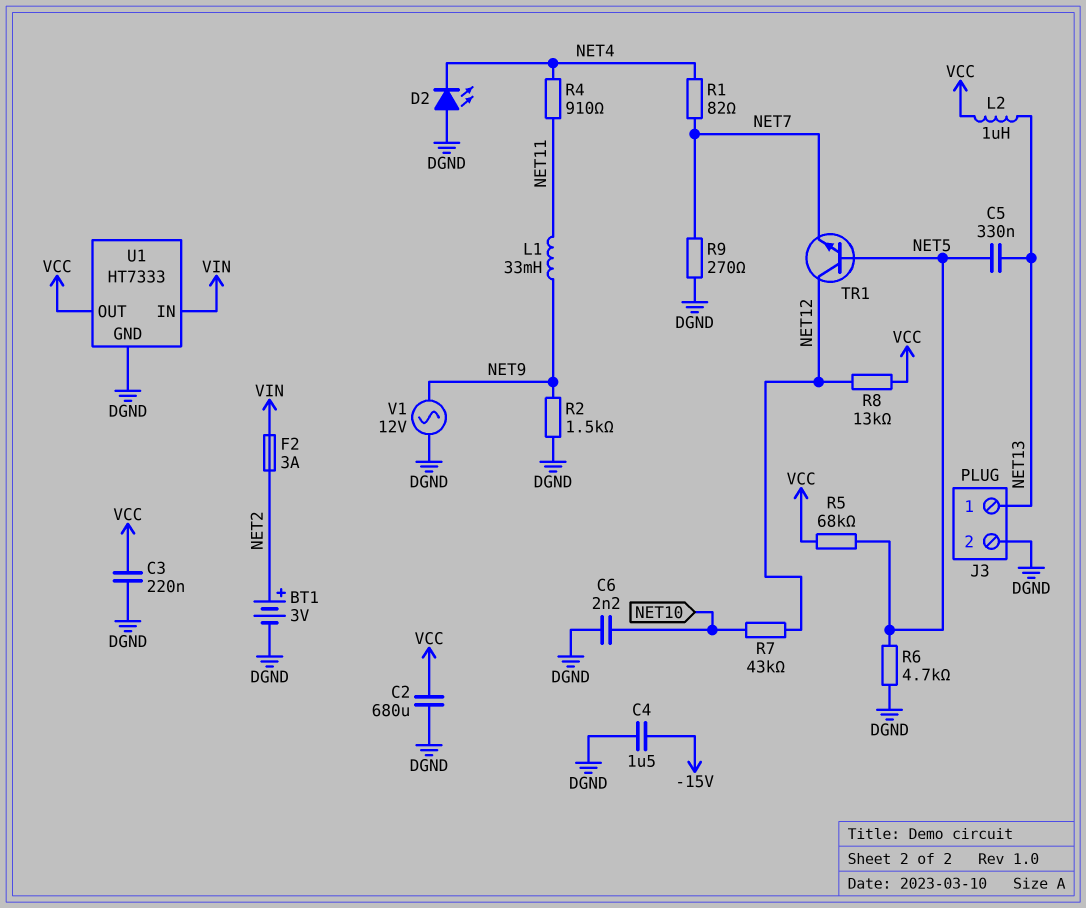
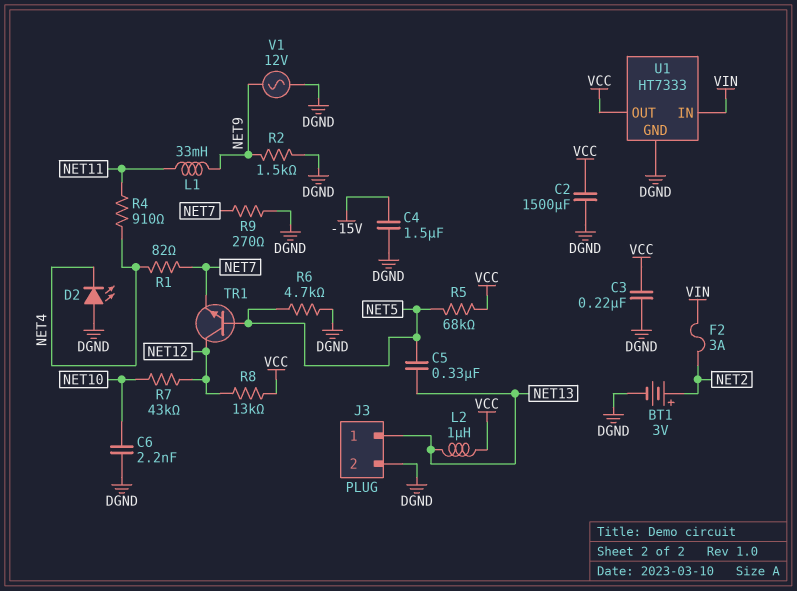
C2: 680uF (DGND, VCC) -> 1500uF (DGND, VCC)

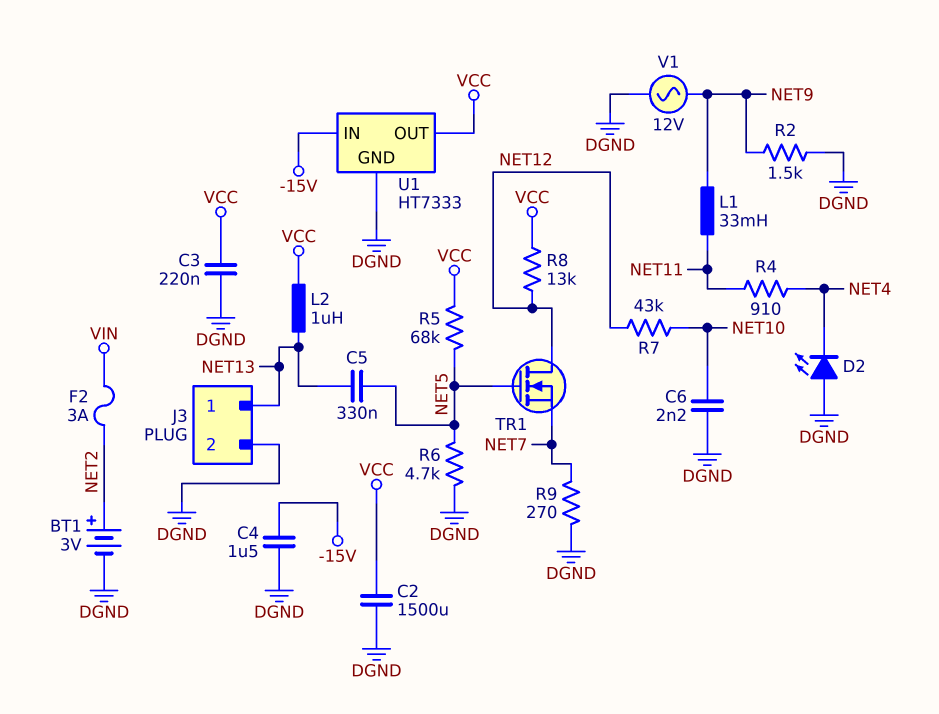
R1: 82 (NET4, NET7) -> none
TR1: NPN (B NET5, C NET12, E NET7) -> NMOS (G NET5, D NET12, S NET7)
U1 pin IN: VIN -> -15V

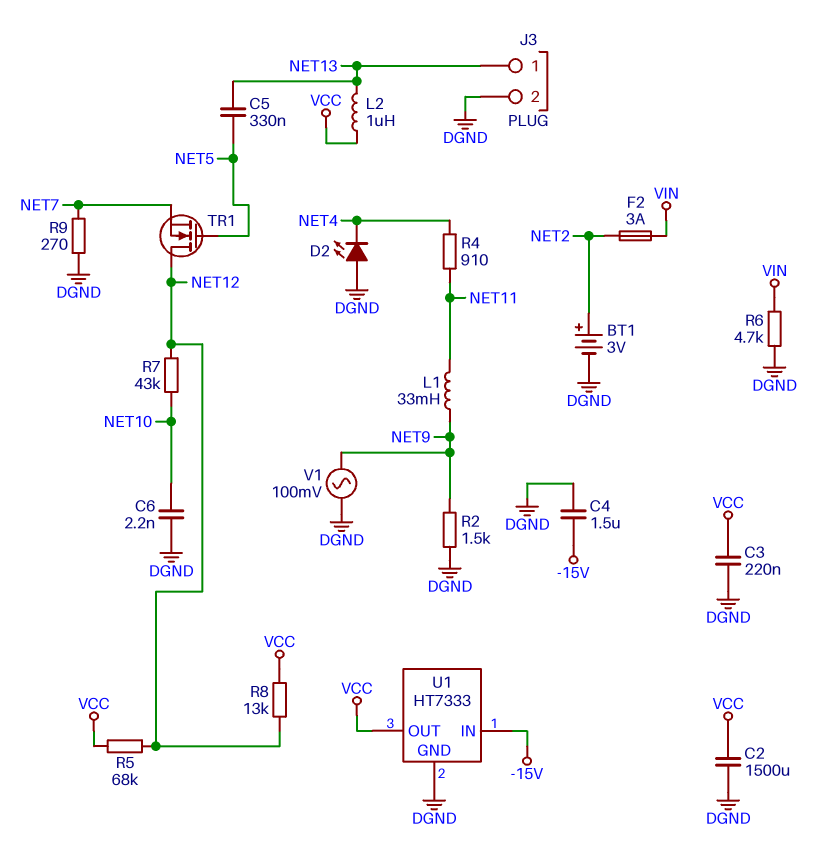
R5: 68k (NET5, VCC) -> 68k (NET12, VCC)
R6: 4.7k (DGND, NET5) -> 4.7k (DGND, VIN)
V1: AC 12V (DGND, NET9) -> AC 100mV (DGND, NET9)

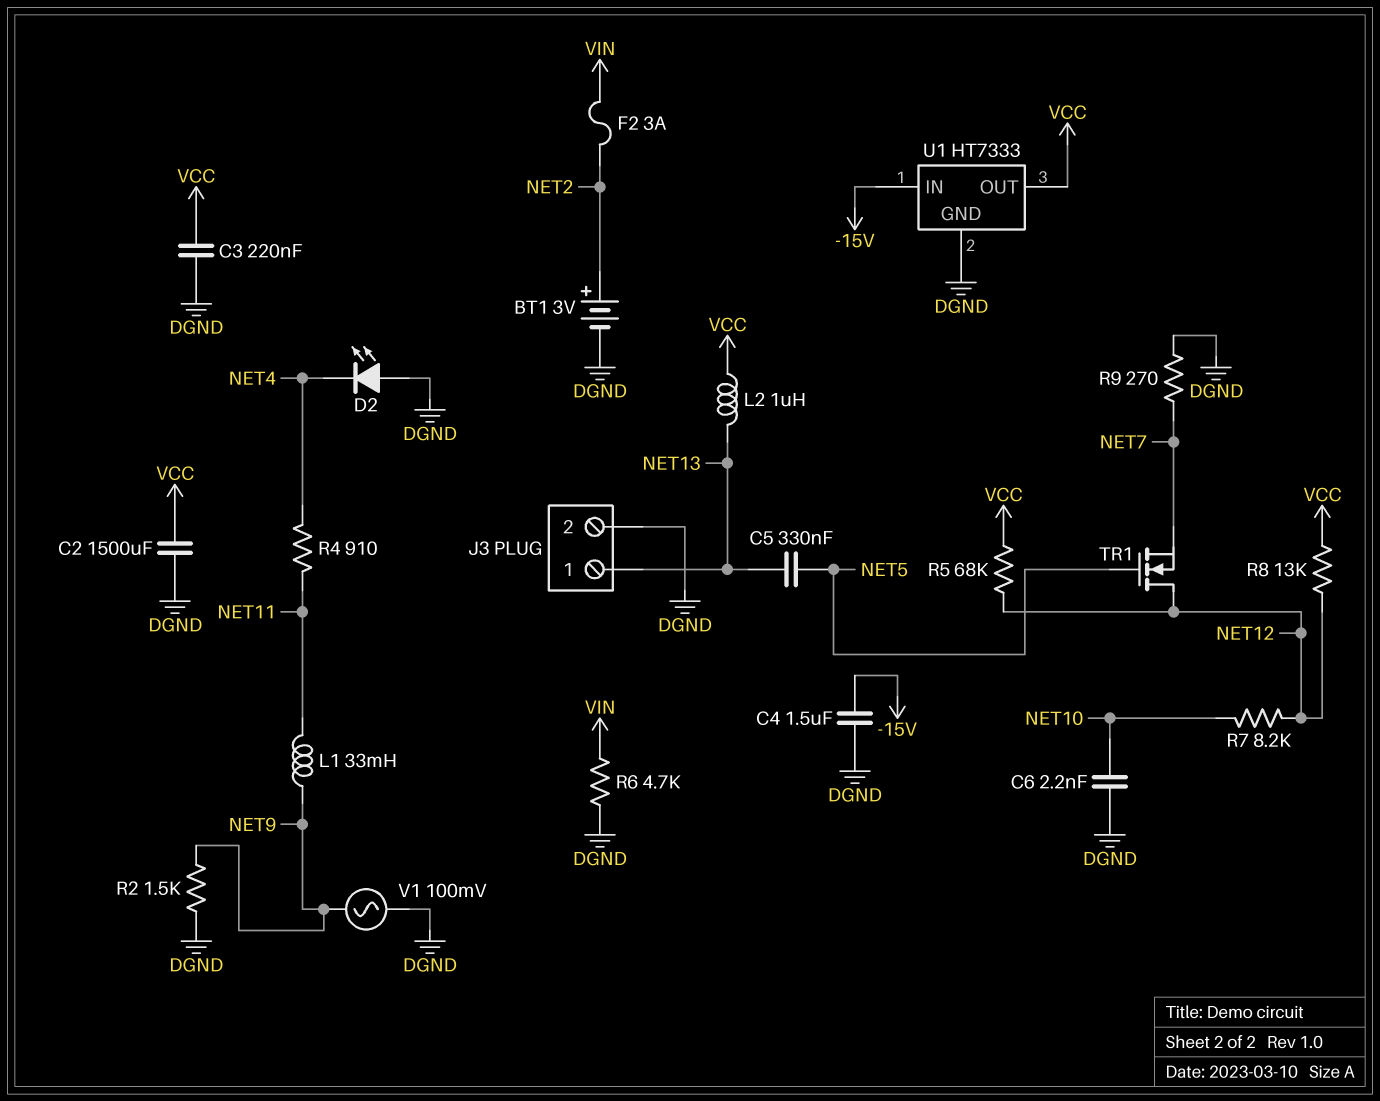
R7: 43k (NET10, NET12) -> 8.2k (NET10, NET12)

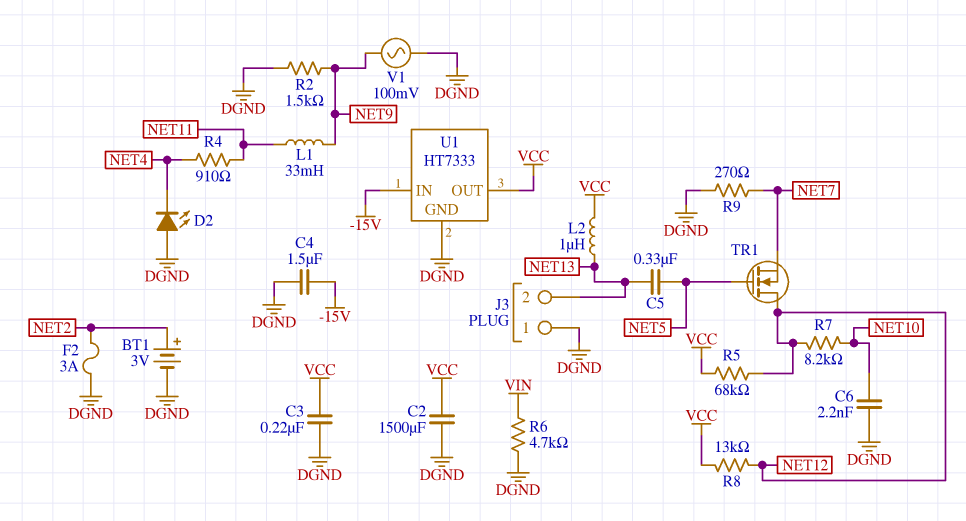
F2: 3A (NET2, VIN) -> 3A (DGND, NET2)
J3 pin 1: NET13 -> DGND
J3 pin 2: DGND -> NET13

